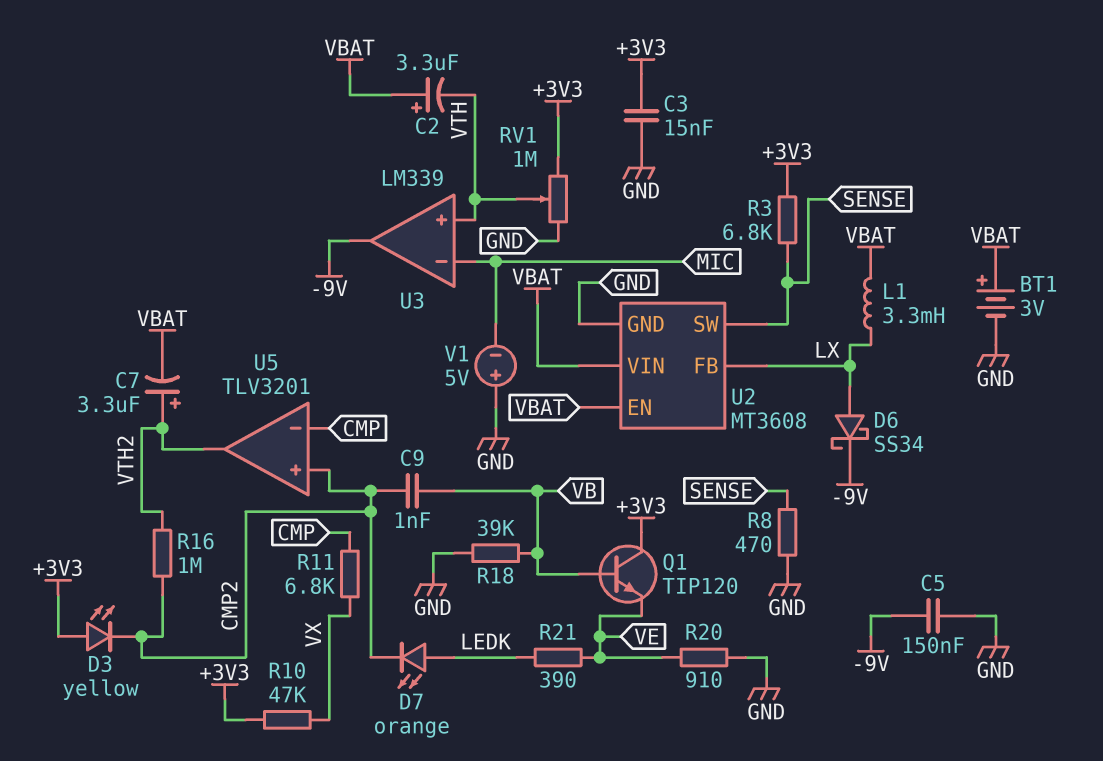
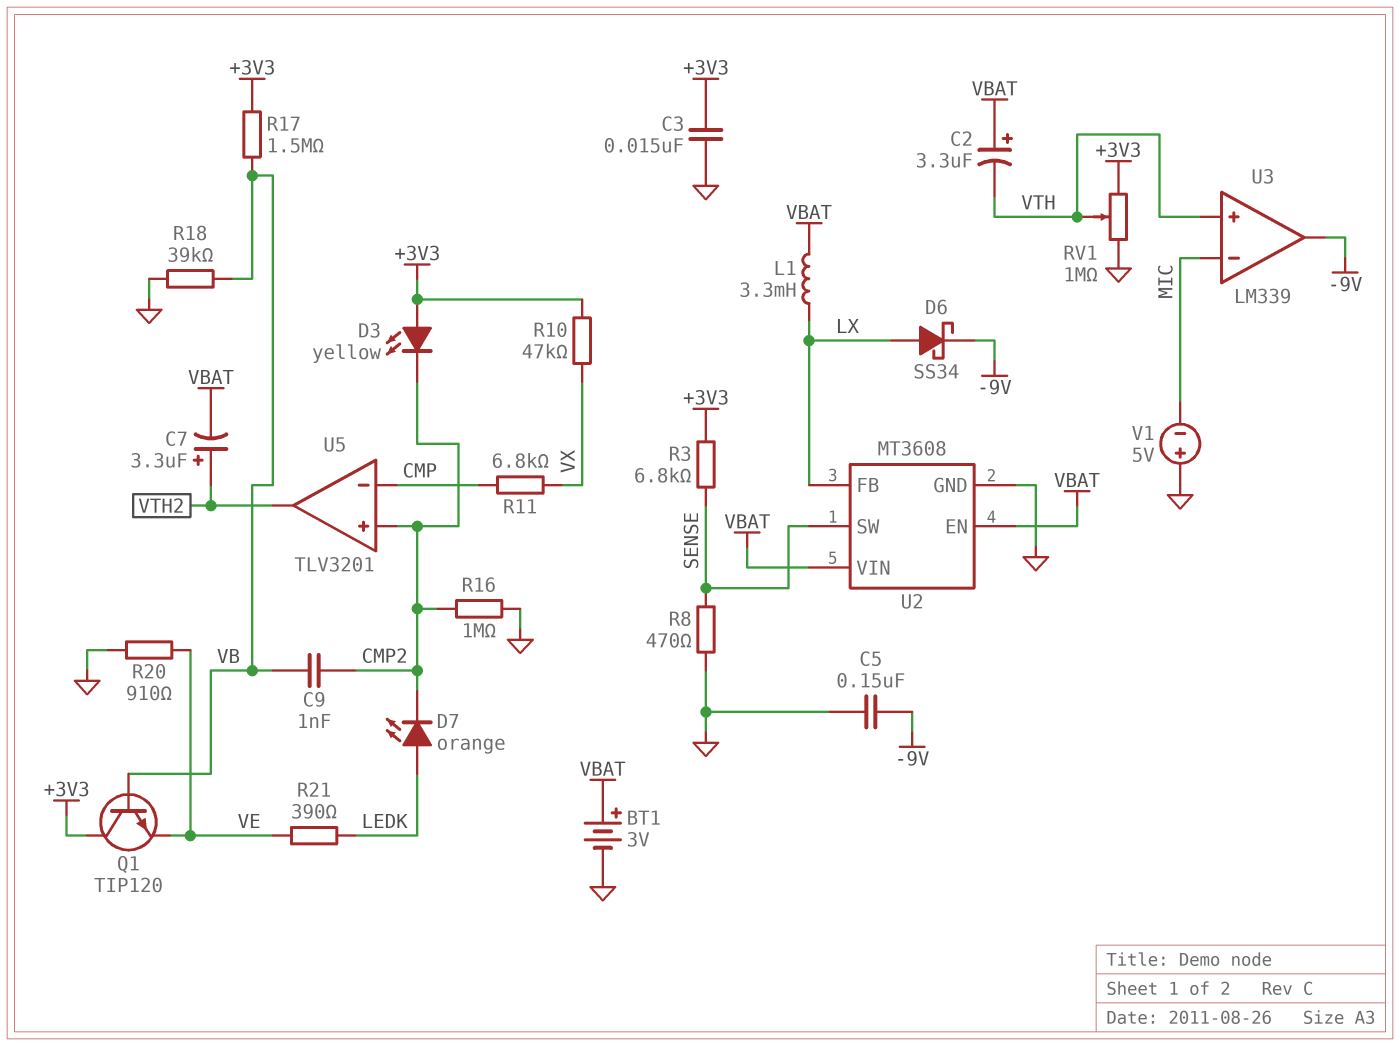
R16: 1M (CMP2, VTH2) -> 1M (CMP2, GND)
R17: none -> 1.5M (+3V3, VB)

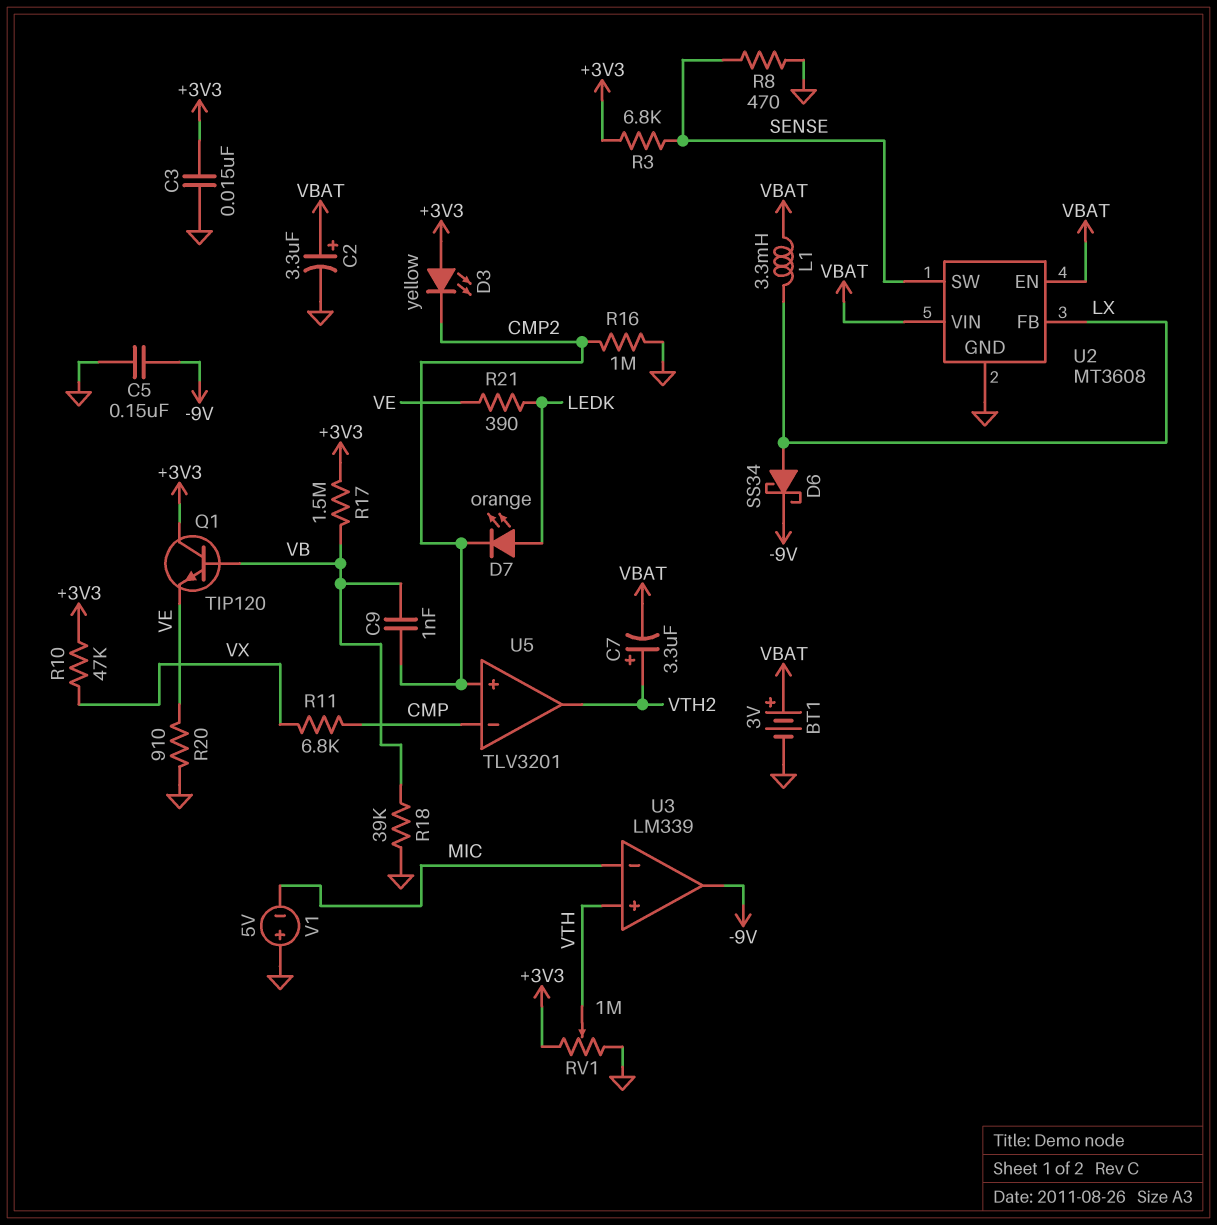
C2: 3.3uF (plus VBAT, minus VTH) -> 3.3uF (plus VBAT, minus GND)

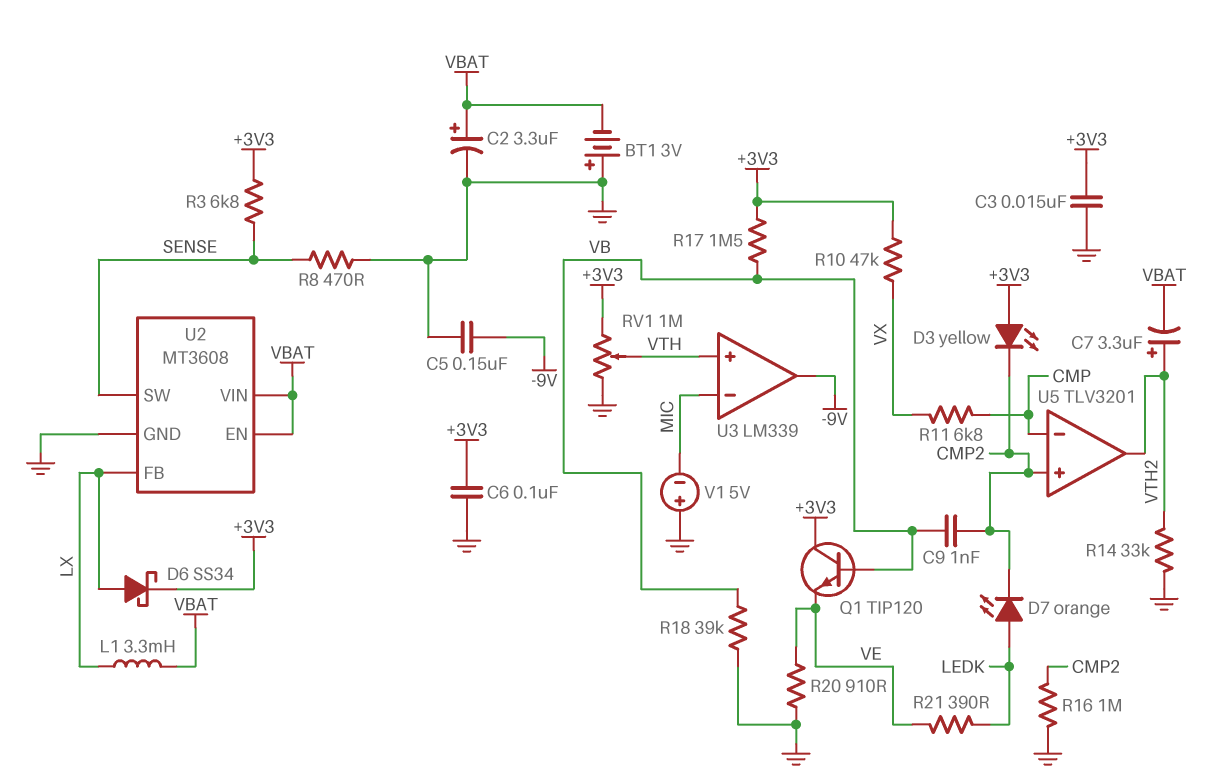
BT1: 3V (plus VBAT, minus GND) -> 3V (plus GND, minus VBAT)
C6: none -> 100nF (+3V3, GND)
D6: schottky SS34 (A LX, K -9V) -> schottky SS34 (A LX, K +3V3)
R14: none -> 33k (GND, VTH2)

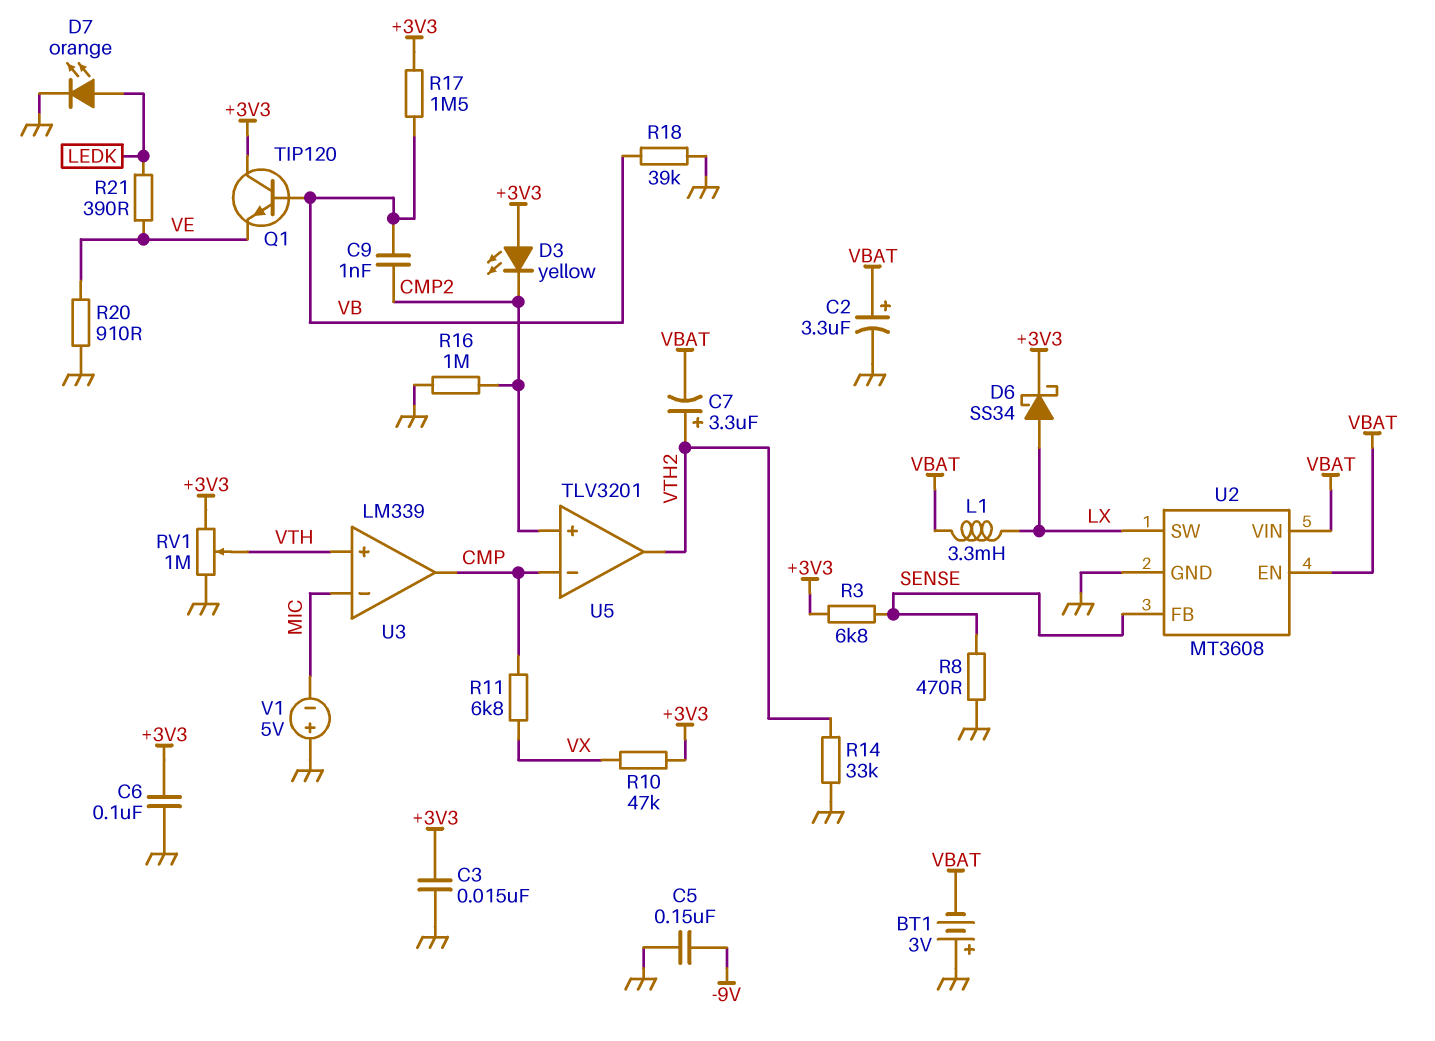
D7: LED orange (A LEDK, K CMP2) -> LED orange (A LEDK, K GND)
U2 pin FB: LX -> SENSE
U2 pin SW: SENSE -> LX
U3 pin out: -9V -> CMP

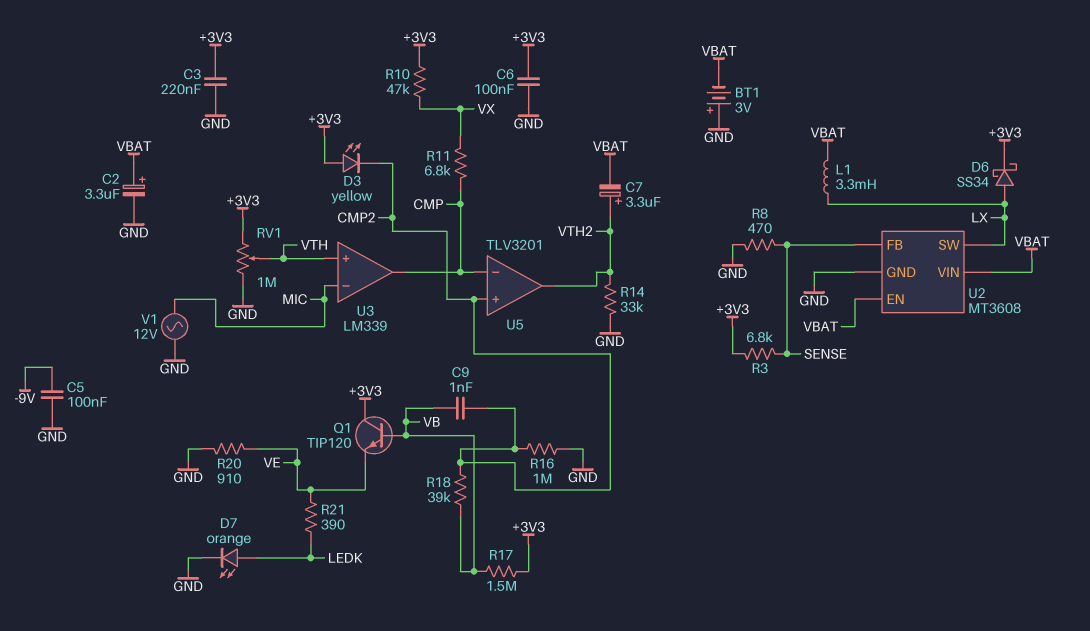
C3: 15nF (+3V3, GND) -> 220nF (+3V3, GND)
C5: 150nF (-9V, GND) -> 100nF (-9V, GND)
R18: 39k (GND, VB) -> 39k (CMP2, VB)
V1: 5V (plus GND, minus MIC) -> AC 12V (GND, MIC)

